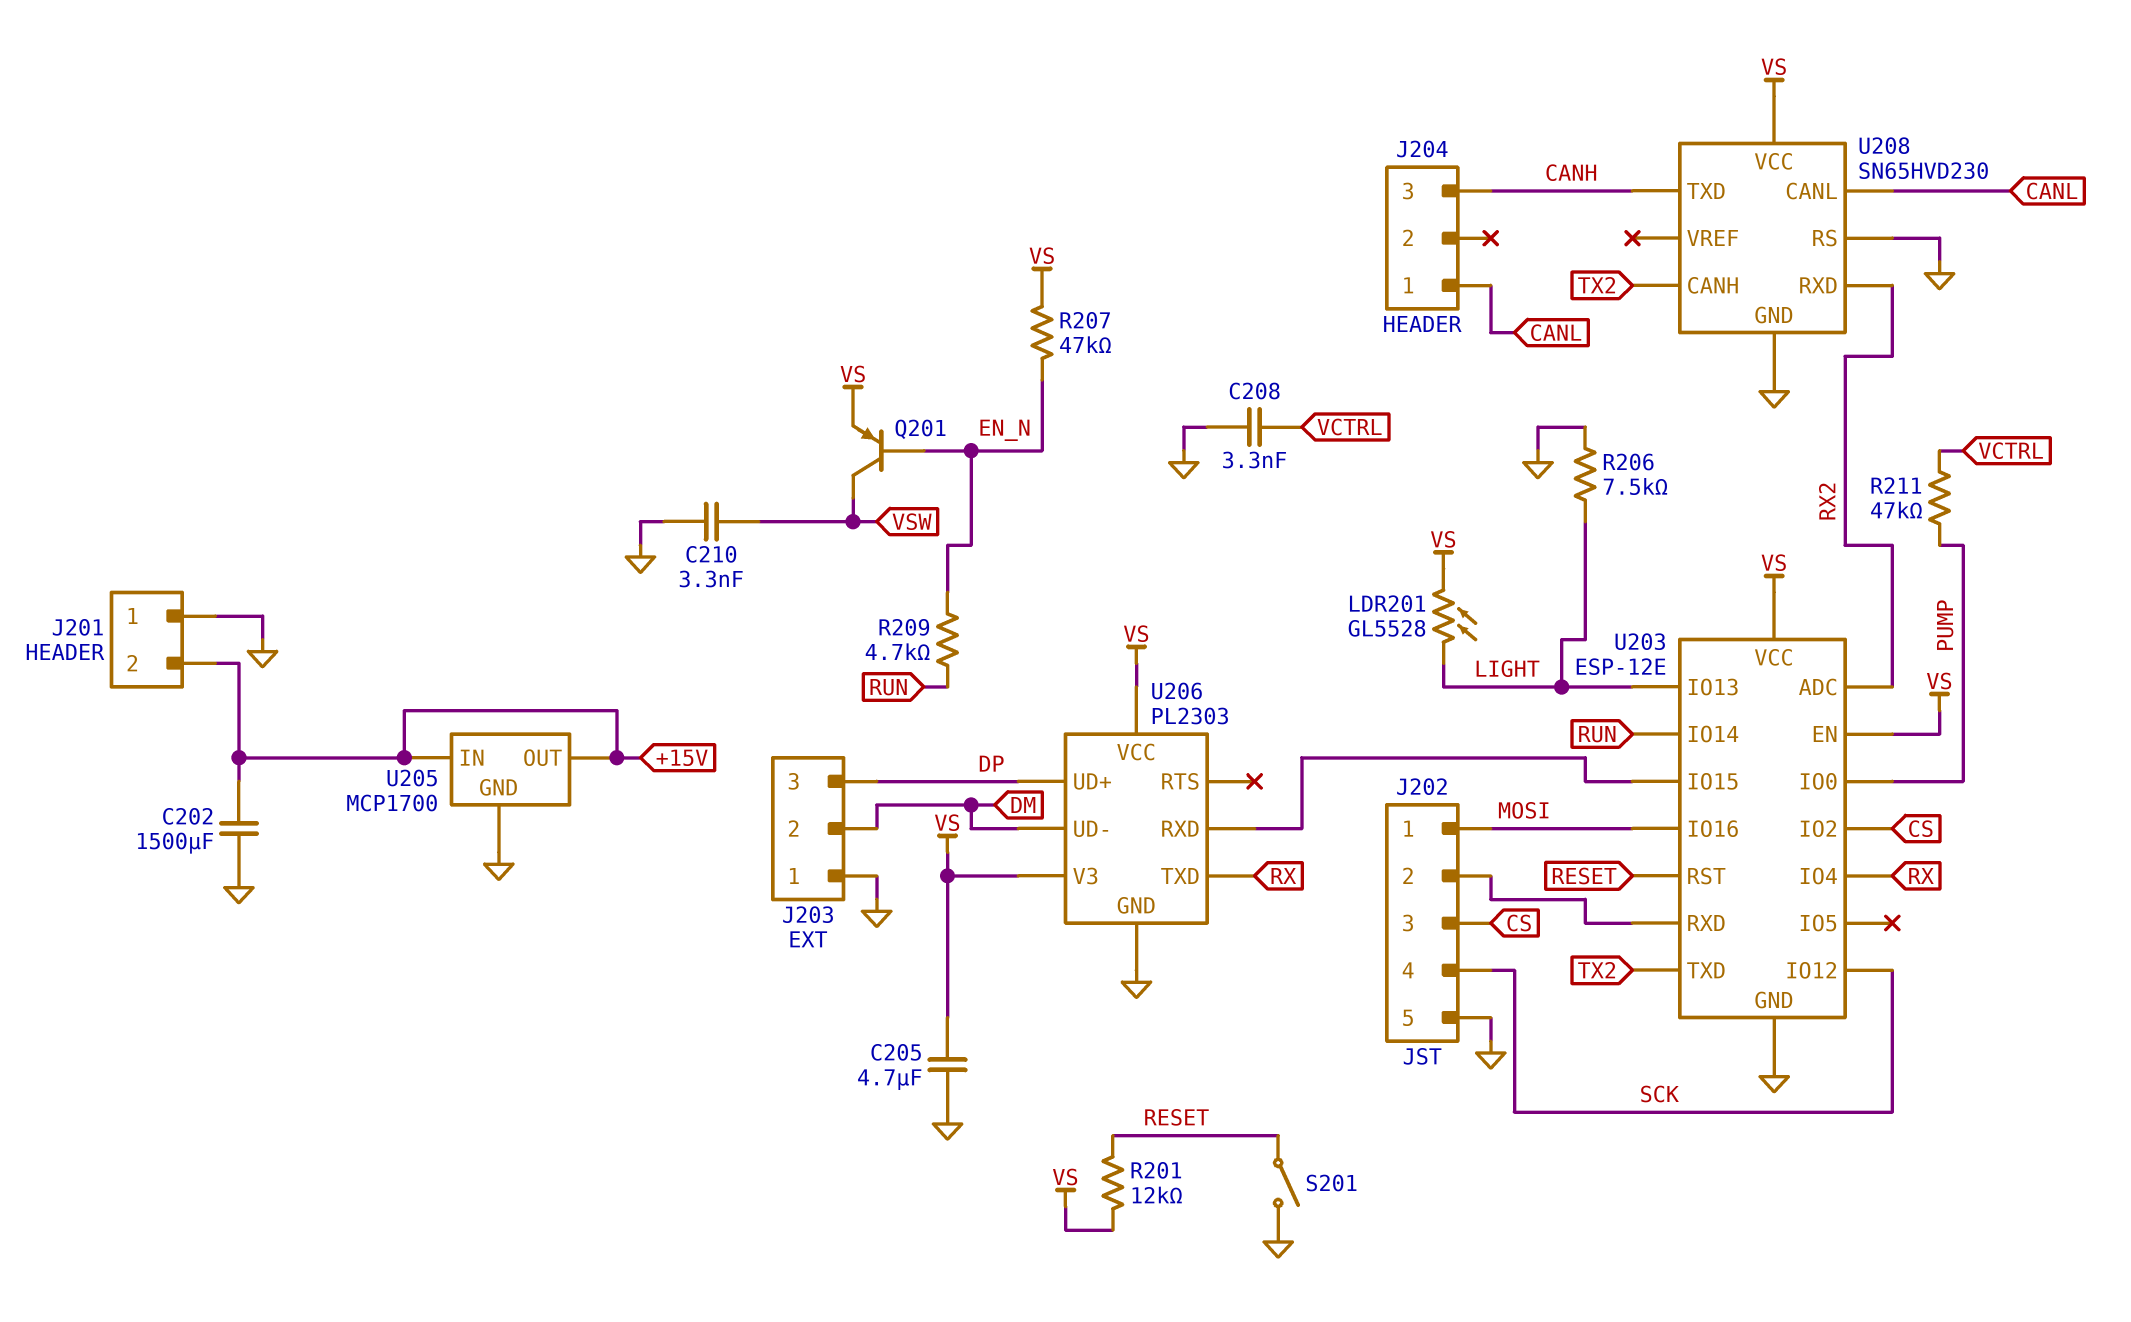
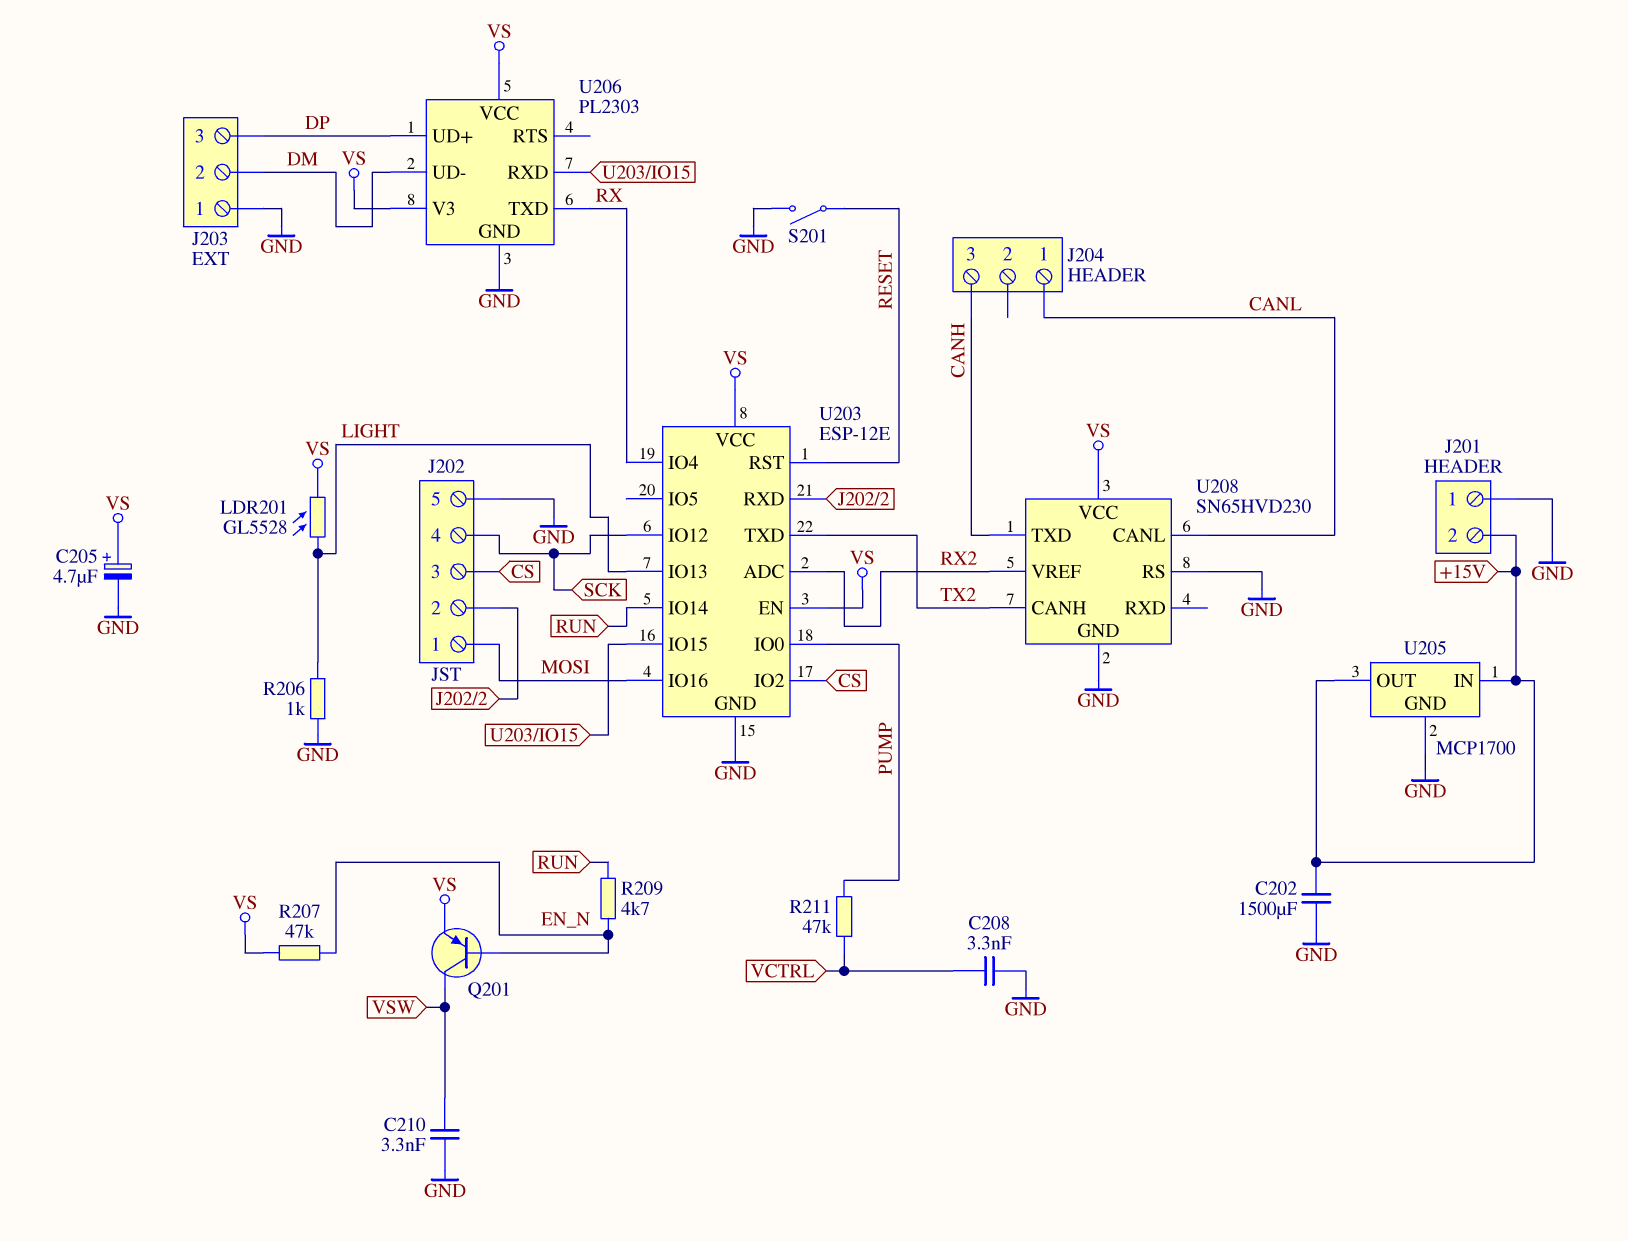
C205: 4.7uF (GND, VS) -> 4.7uF (plus VS, minus GND)
R201: 12k (RESET, VS) -> none
R206: 7.5k (GND, LIGHT) -> 1k (GND, LIGHT)
U208 pin RXD: RX2 -> none
U208 pin VREF: none -> RX2

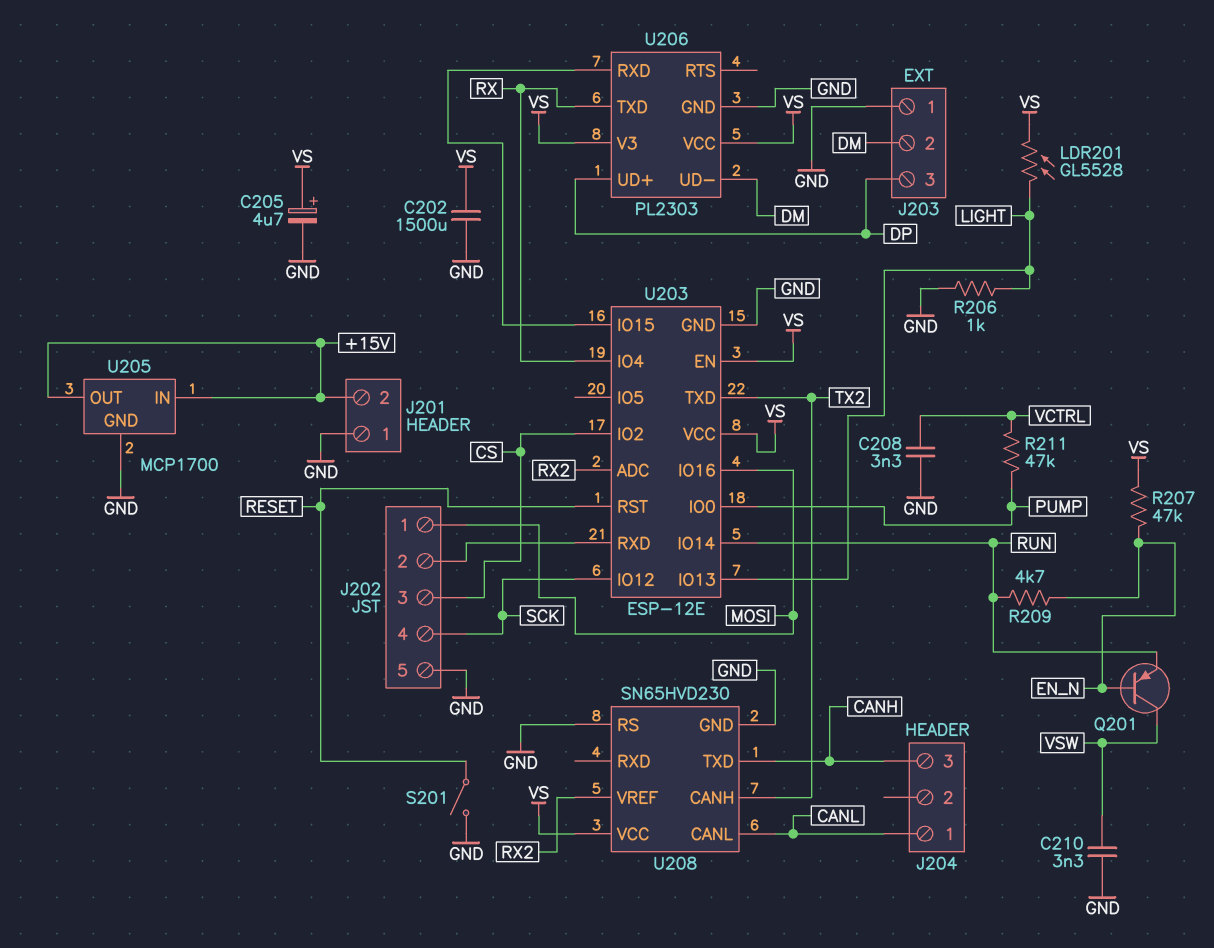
C202: 1500uF (+15V, GND) -> 1500uF (GND, VS)
Q201: PNP (B EN_N, C VSW, E VS) -> PNP (B EN_N, C VSW, E RUN)

